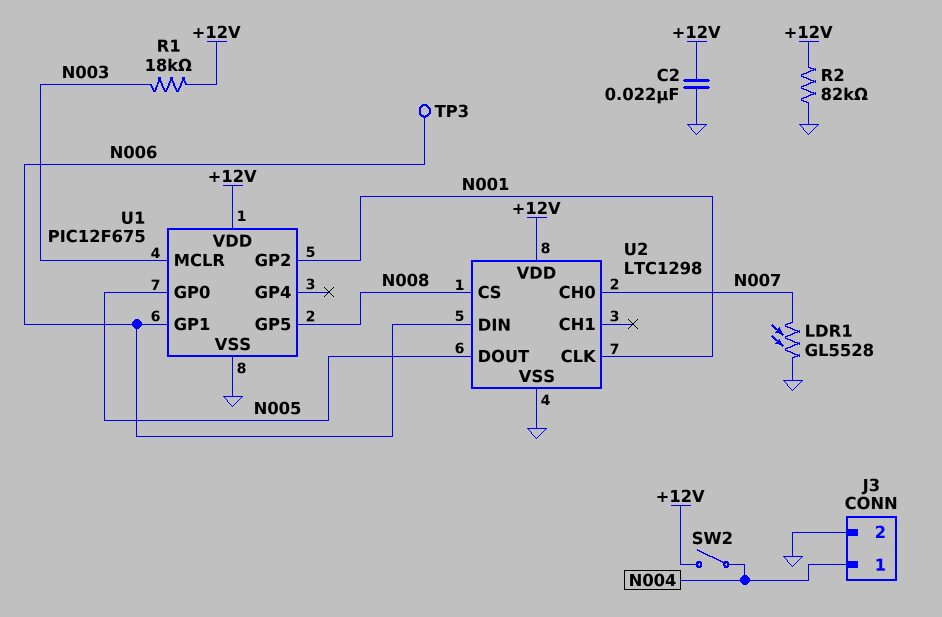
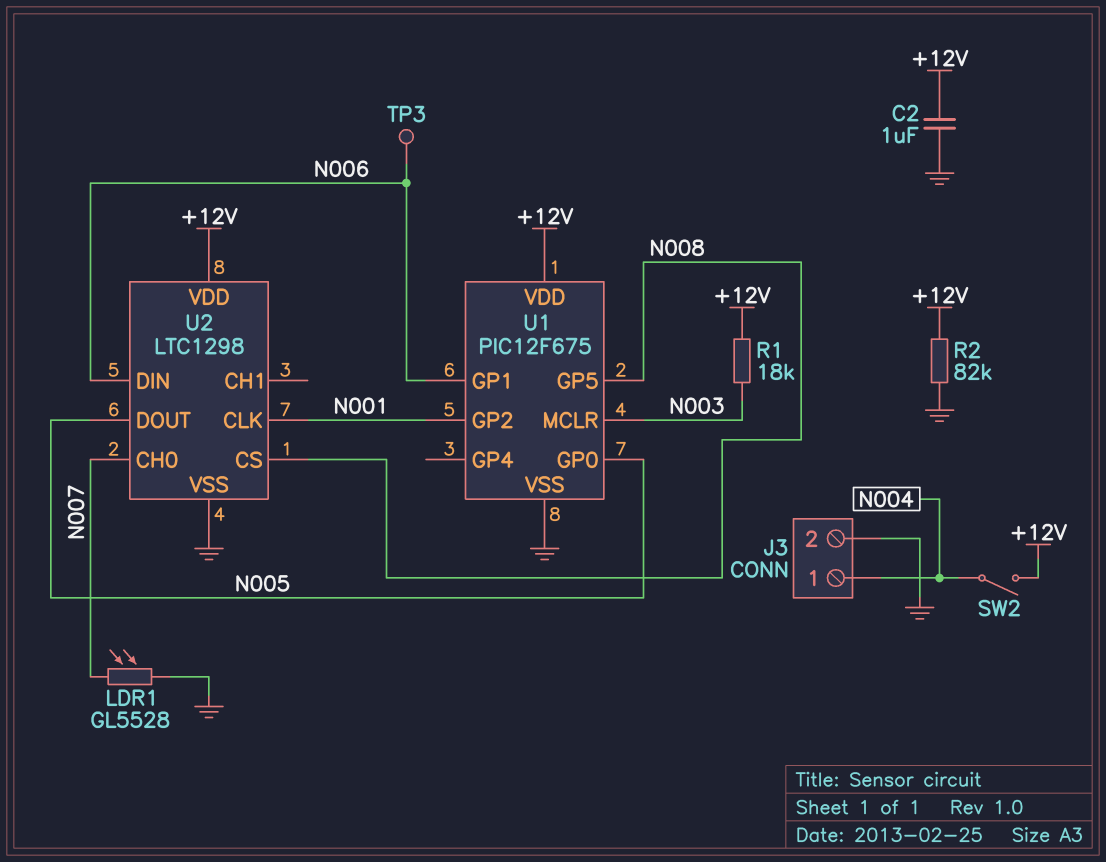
C2: 22nF (+12V, GND) -> 1uF (+12V, GND)

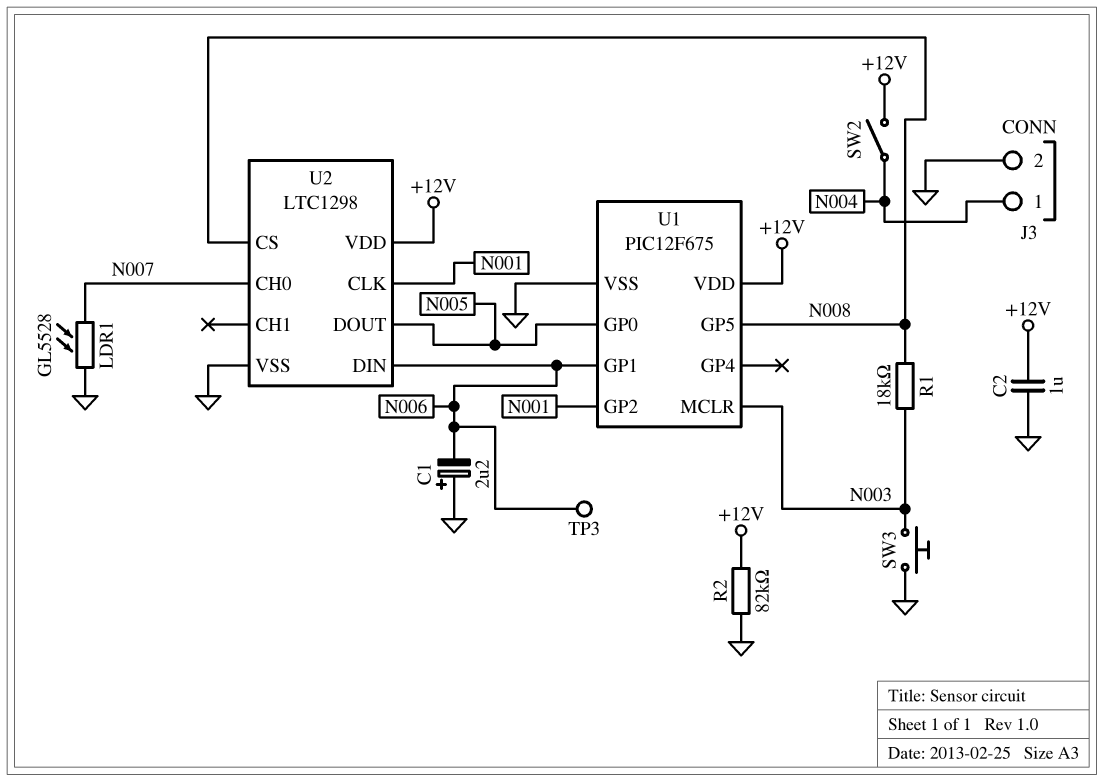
C1: none -> 2.2uF (plus GND, minus N006)
R1: 18k (+12V, N003) -> 18k (N003, N008)
SW3: none -> button (GND, N003)

